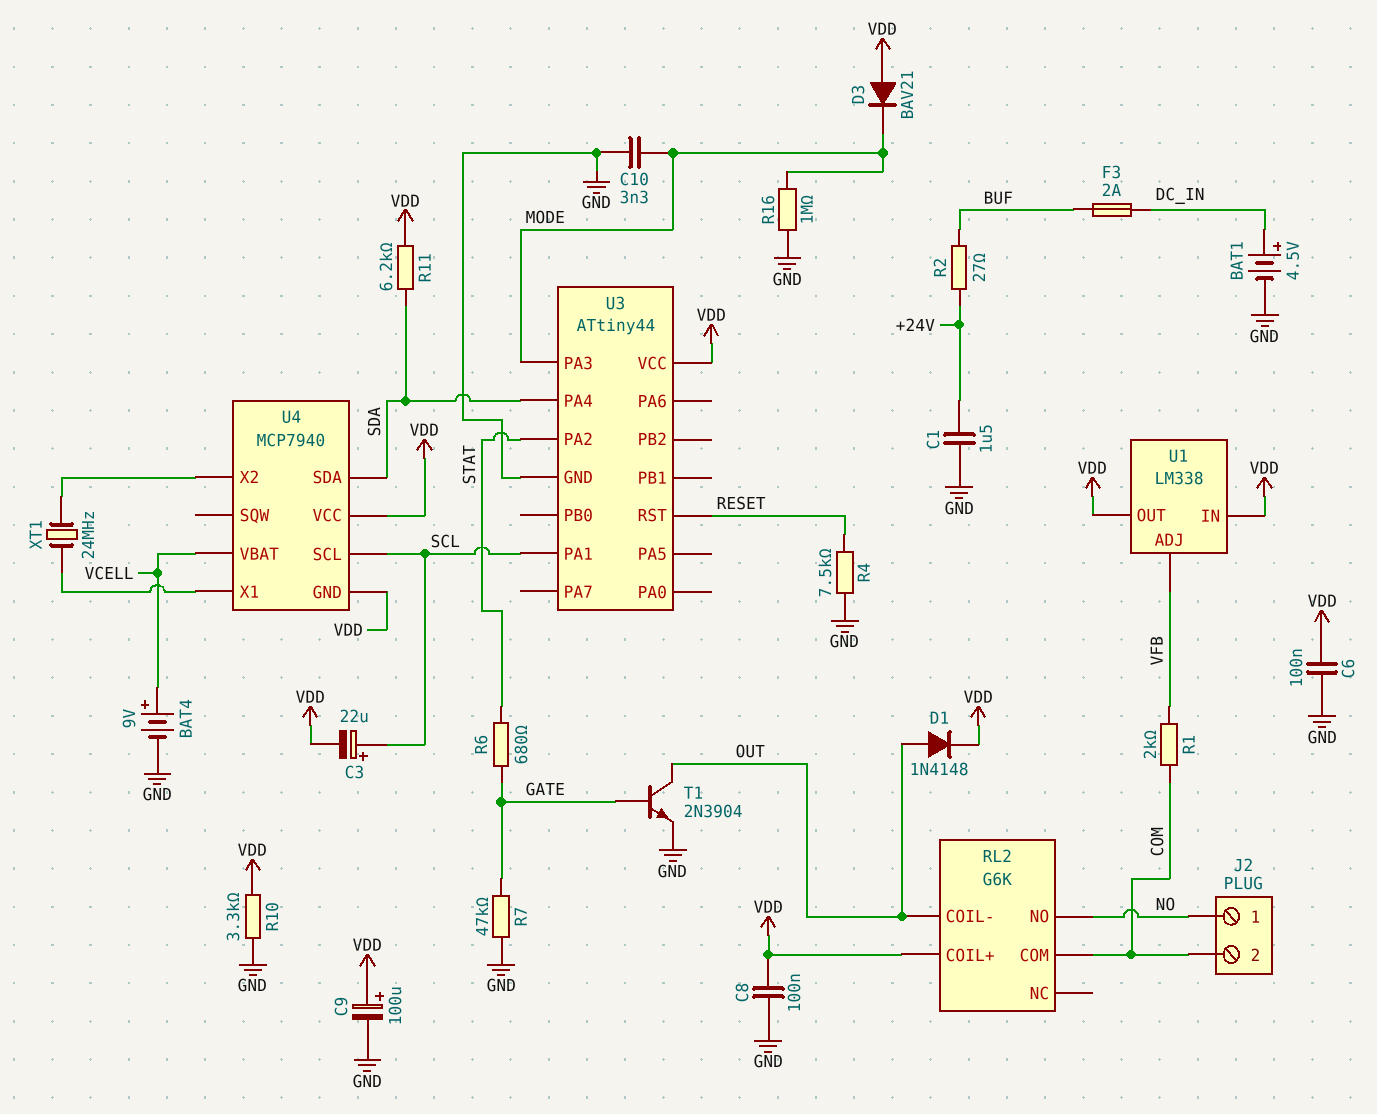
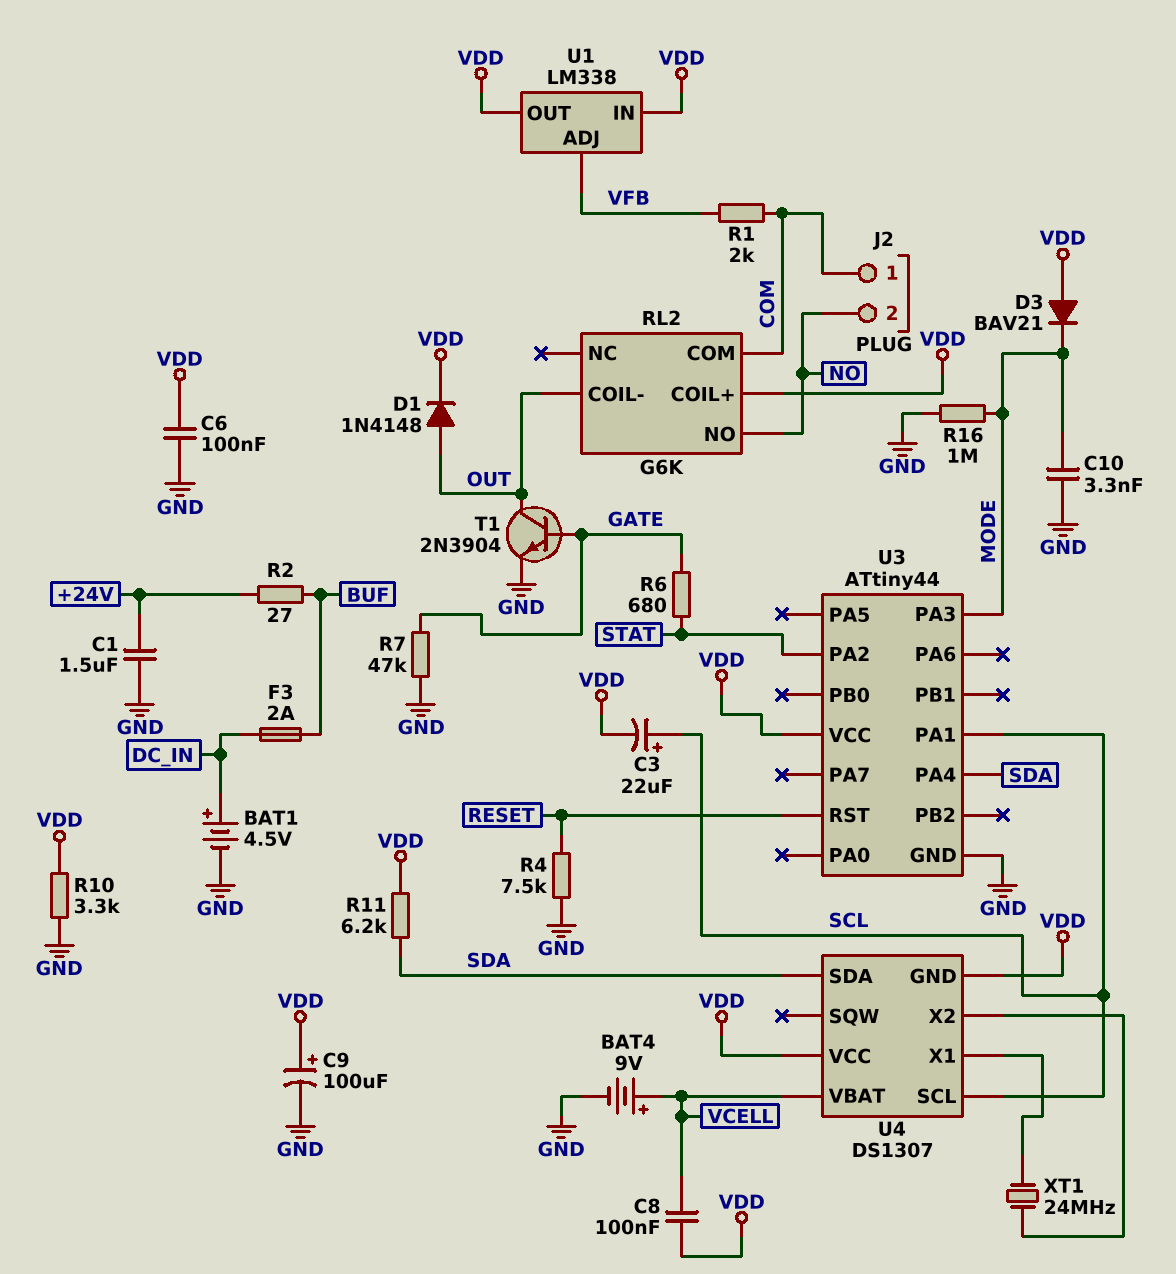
C8: 100nF (GND, VDD) -> 100nF (VCELL, VDD)
J2 pin 1: NO -> COM
J2 pin 2: COM -> NO
U4: MCP7940 -> DS1307

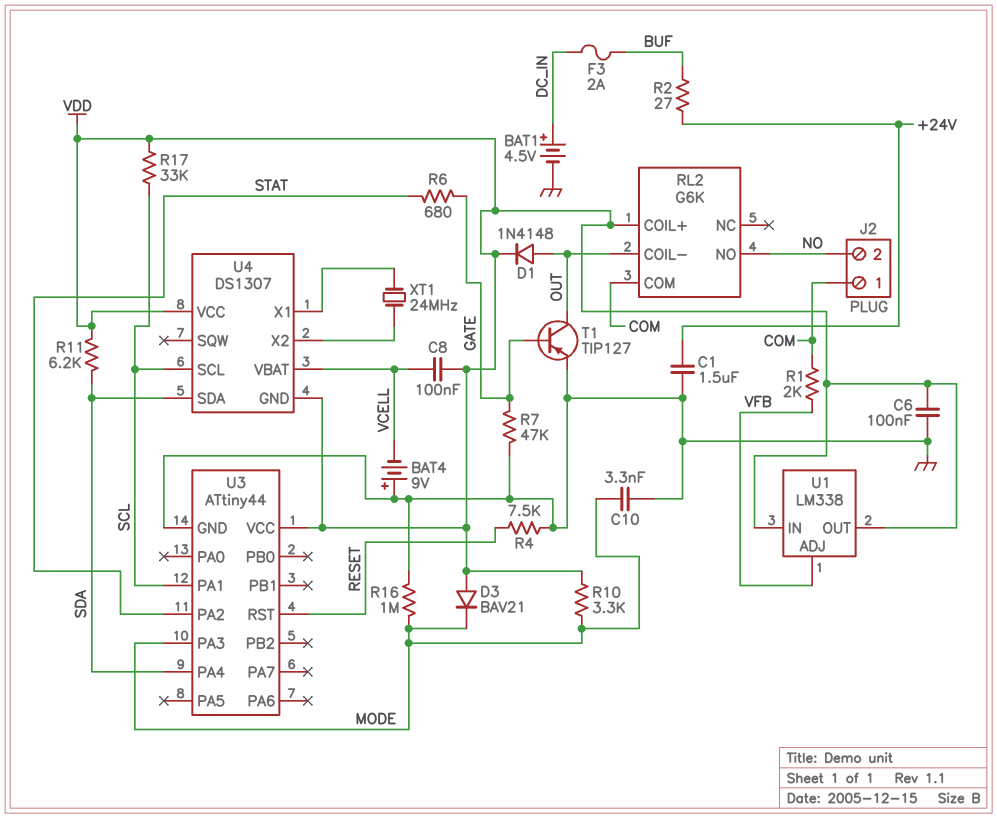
BAT4: 9V (plus VCELL, minus GND) -> 9V (plus GND, minus VCELL)
C3: 22uF (plus SCL, minus VDD) -> none
C9: 100uF (plus VDD, minus GND) -> none
R10: 3.3k (GND, VDD) -> 3.3k (MODE, VDD)
R17: none -> 33k (SCL, VDD)
T1: NPN 2N3904 (B GATE, C OUT, E GND) -> PNP TIP127 (B GATE, C OUT, E GND)

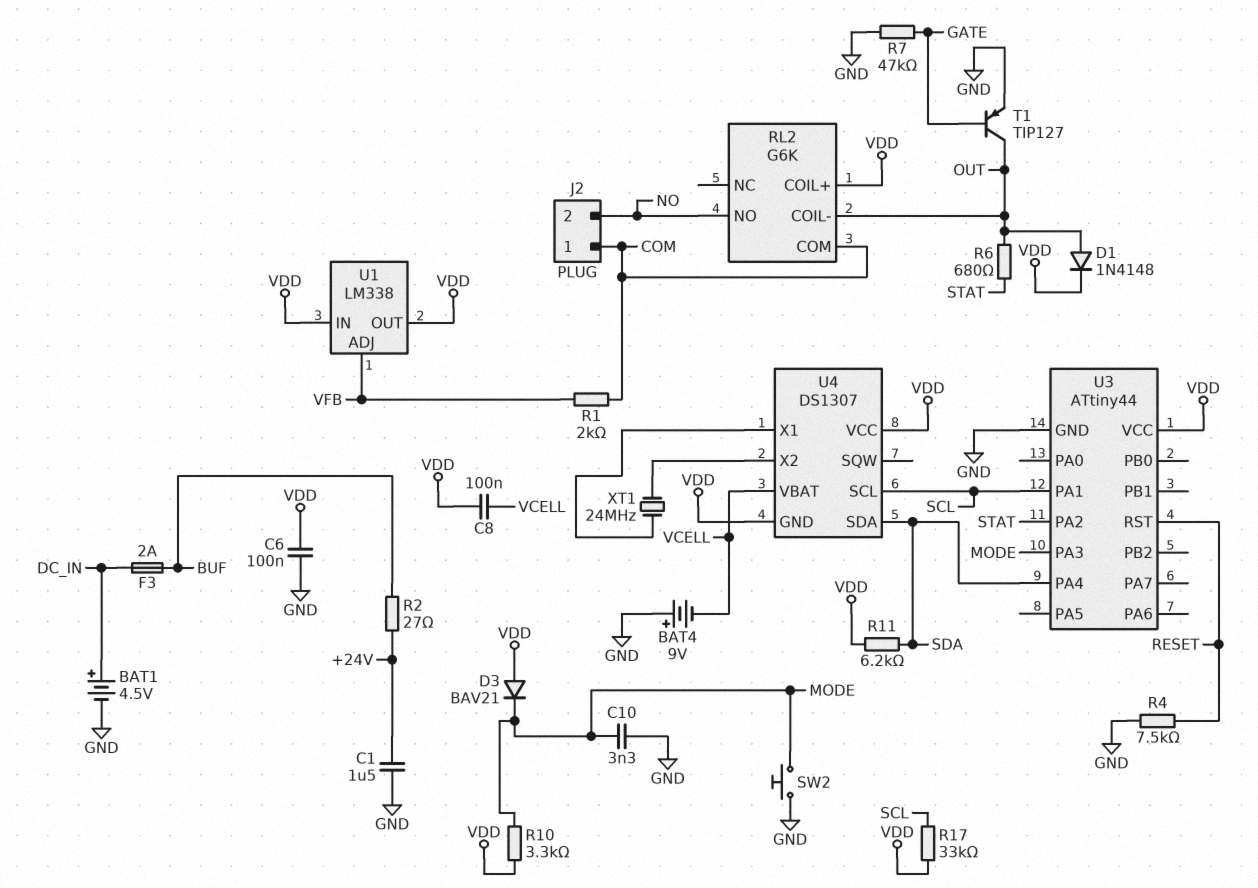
R6: 680 (GATE, STAT) -> 680 (OUT, STAT)
R16: 1M (GND, MODE) -> none
SW2: none -> button (GND, MODE)

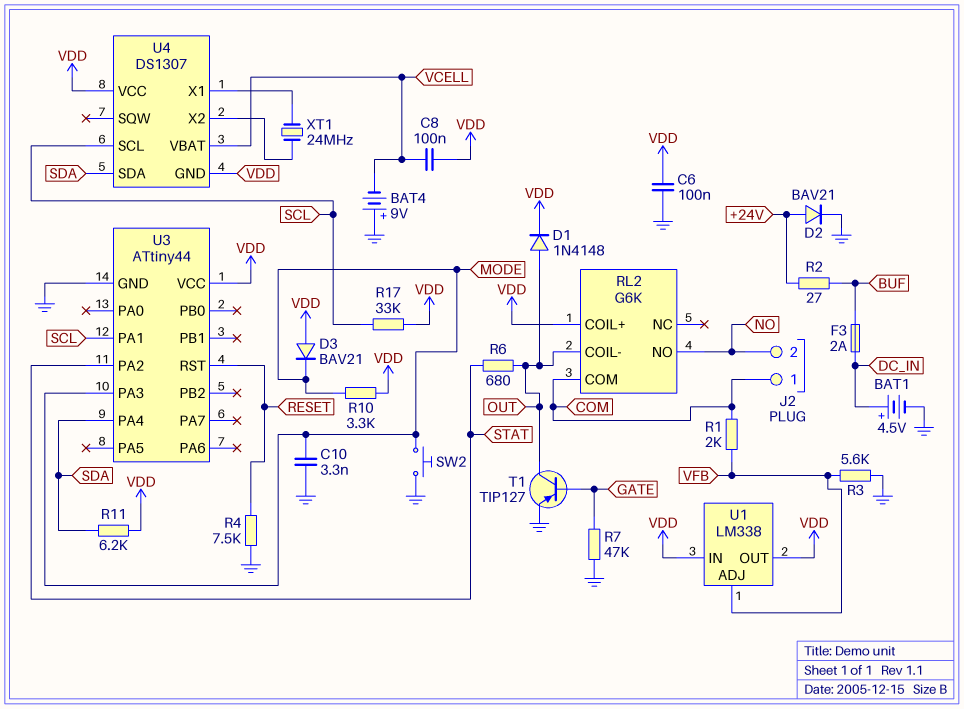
C1: 1.5uF (+24V, GND) -> none
D2: none -> diode BAV21 (A +24V, K GND)
R3: none -> 5.6k (GND, VFB)

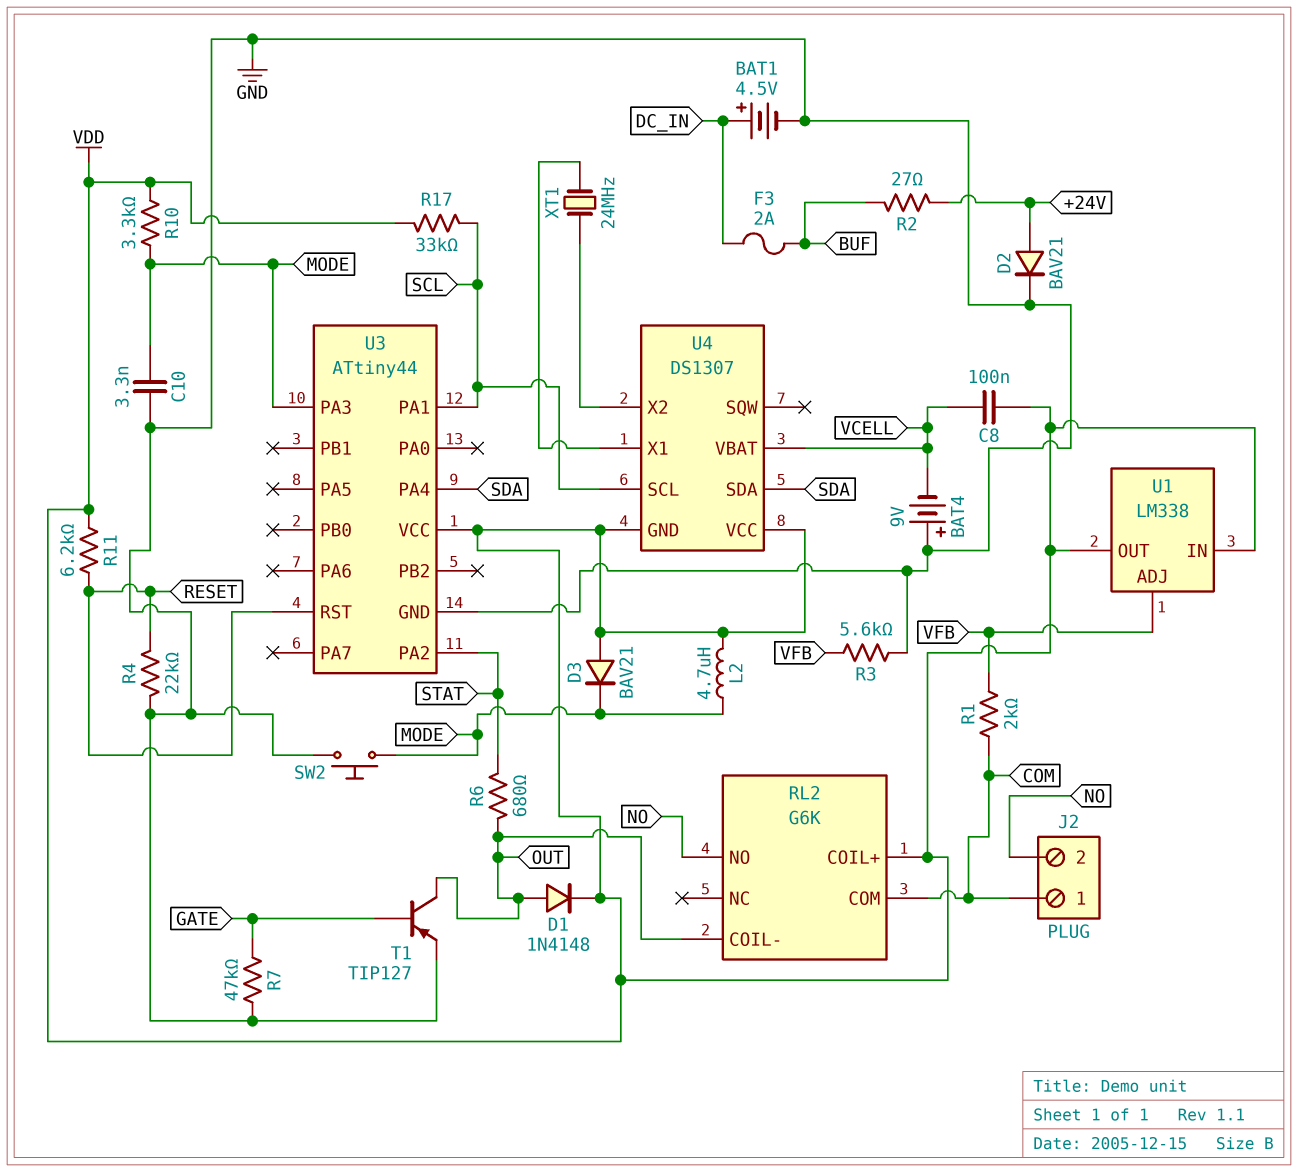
C6: 100nF (GND, VDD) -> none
L2: none -> 4.7uH (MODE, VDD)
R4: 7.5k (GND, RESET) -> 22k (GND, RESET)
R11: 6.2k (SDA, VDD) -> 6.2k (RESET, VDD)

